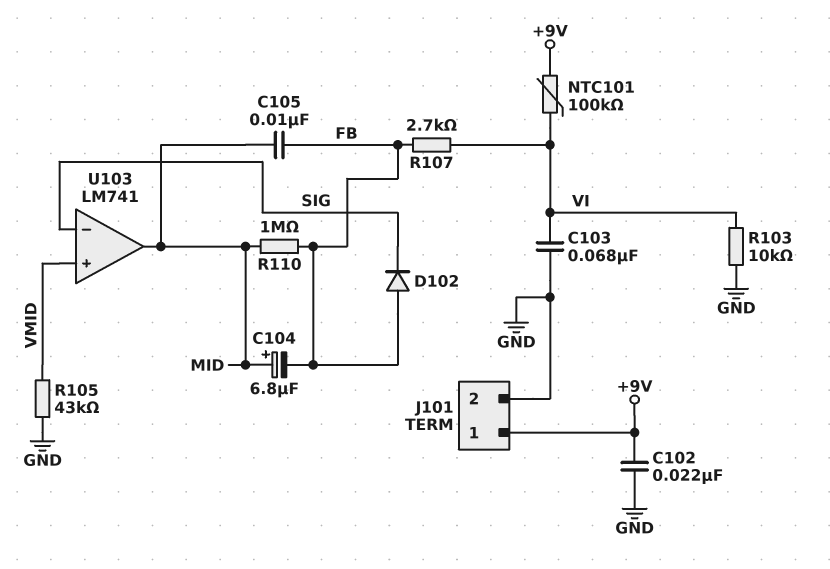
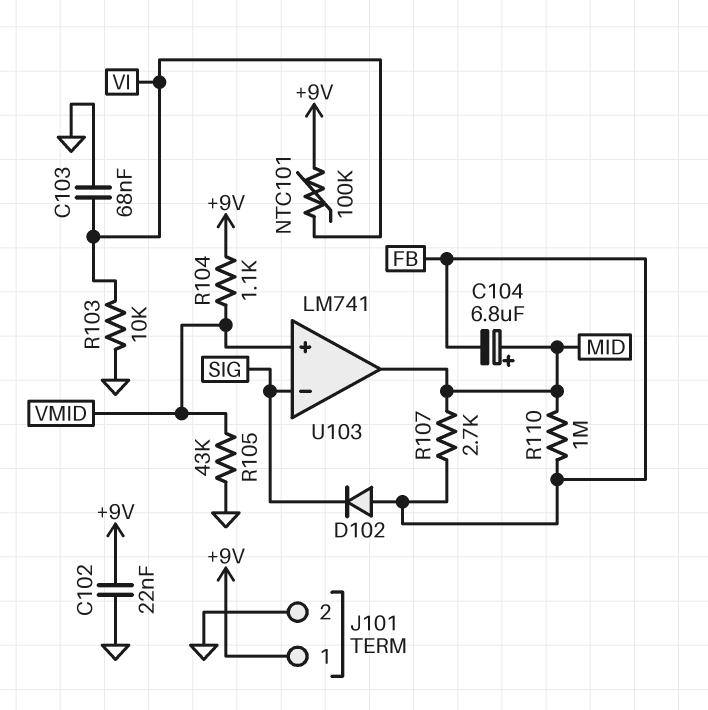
C105: 10nF (FB, MID) -> none
R104: none -> 1.1k (+9V, VMID)
R107: 2.7k (FB, VI) -> 2.7k (FB, MID)

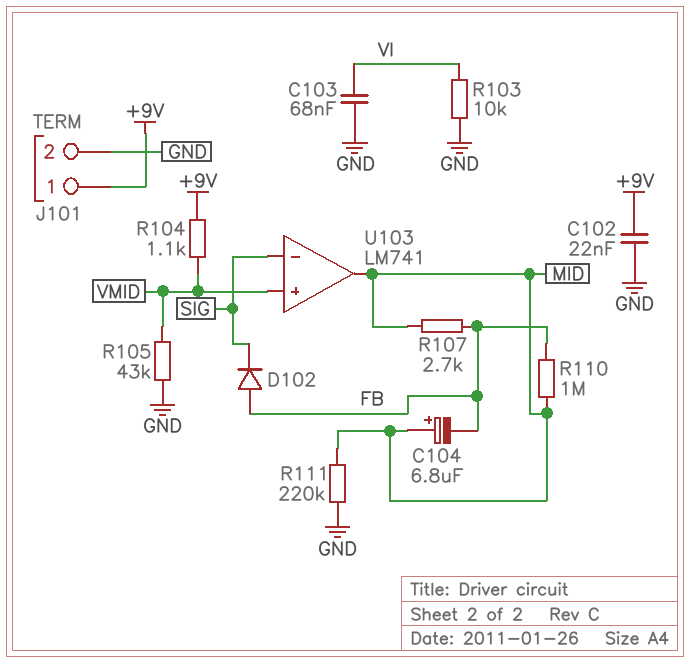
NTC101: 100k (+9V, VI) -> none
R111: none -> 220k (GND, MID)

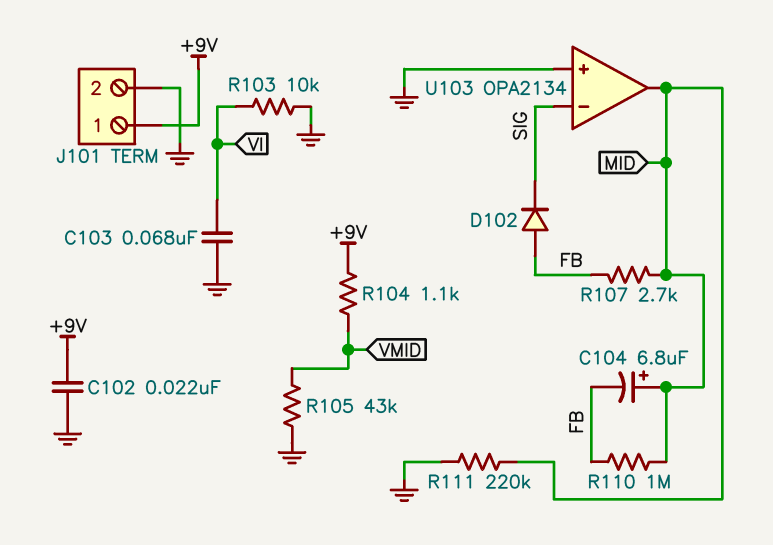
U103: LM741 -> OPA2134
U103 pin in+: VMID -> GND

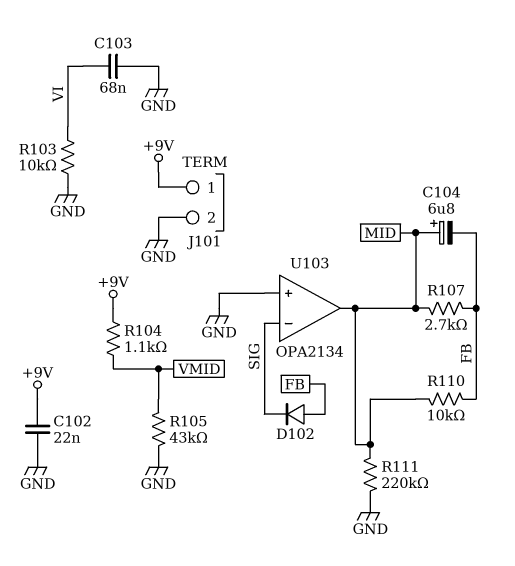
R110: 1M (FB, MID) -> 10k (FB, MID)

